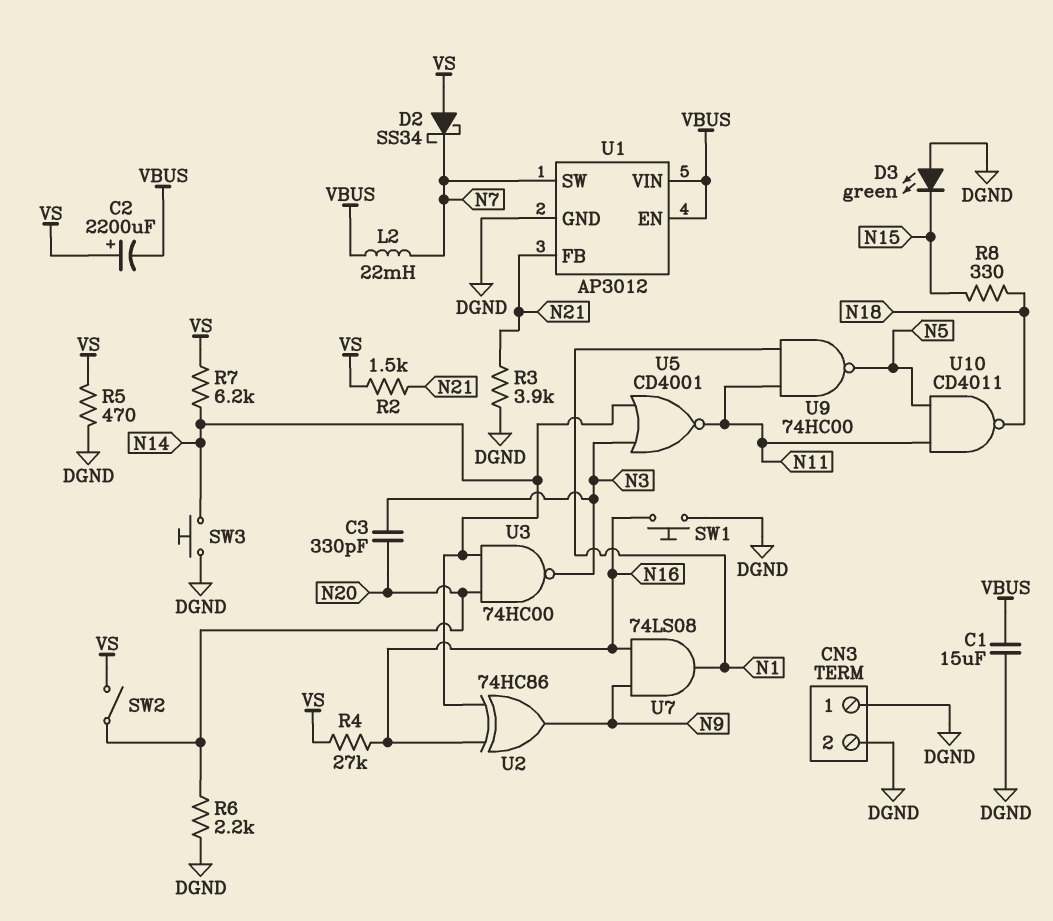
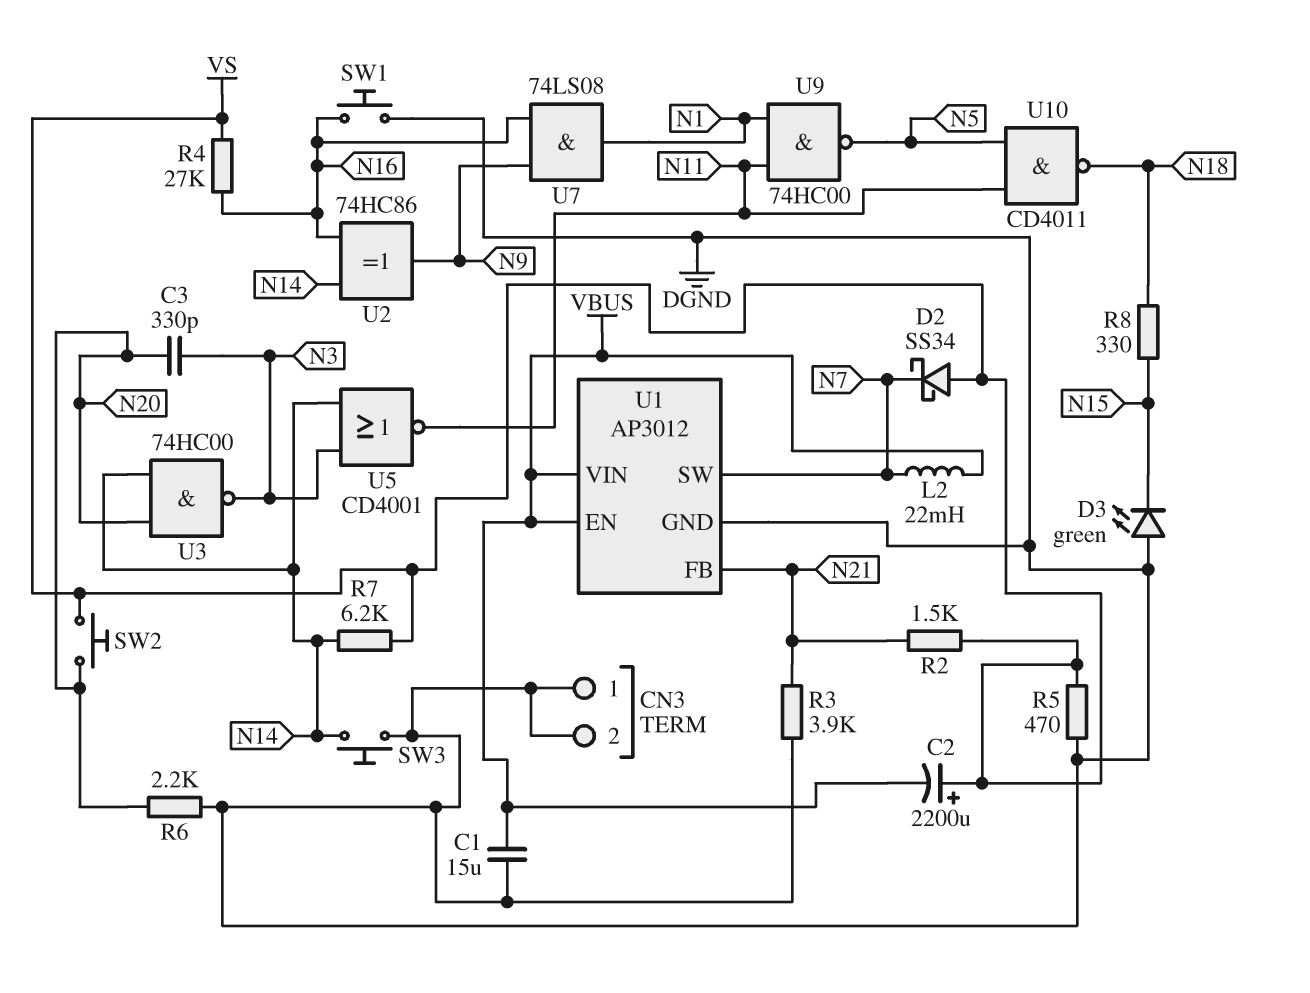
SW2: switch (N20, VS) -> button (N20, VS)

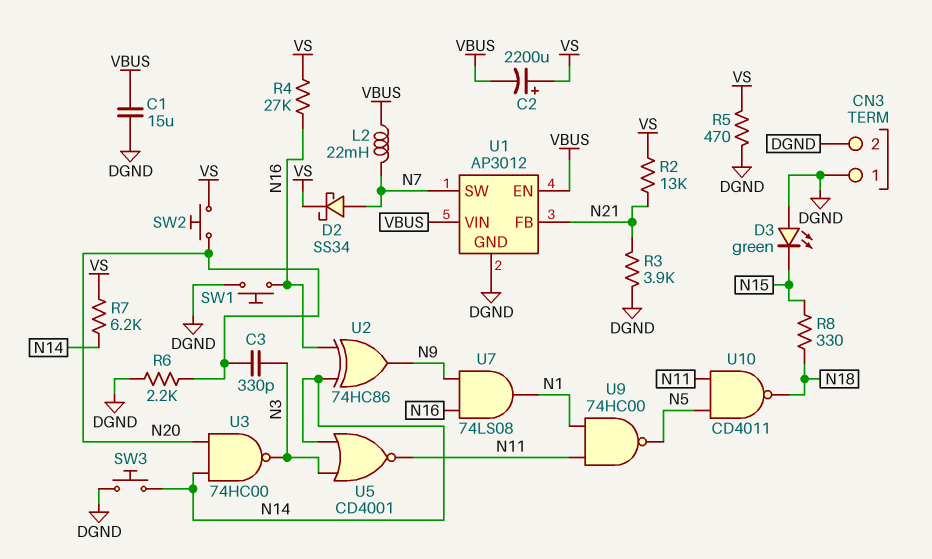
D2: schottky SS34 (A VS, K N7) -> schottky SS34 (A N7, K VS)
R2: 1.5k (N21, VS) -> 13k (N21, VS)

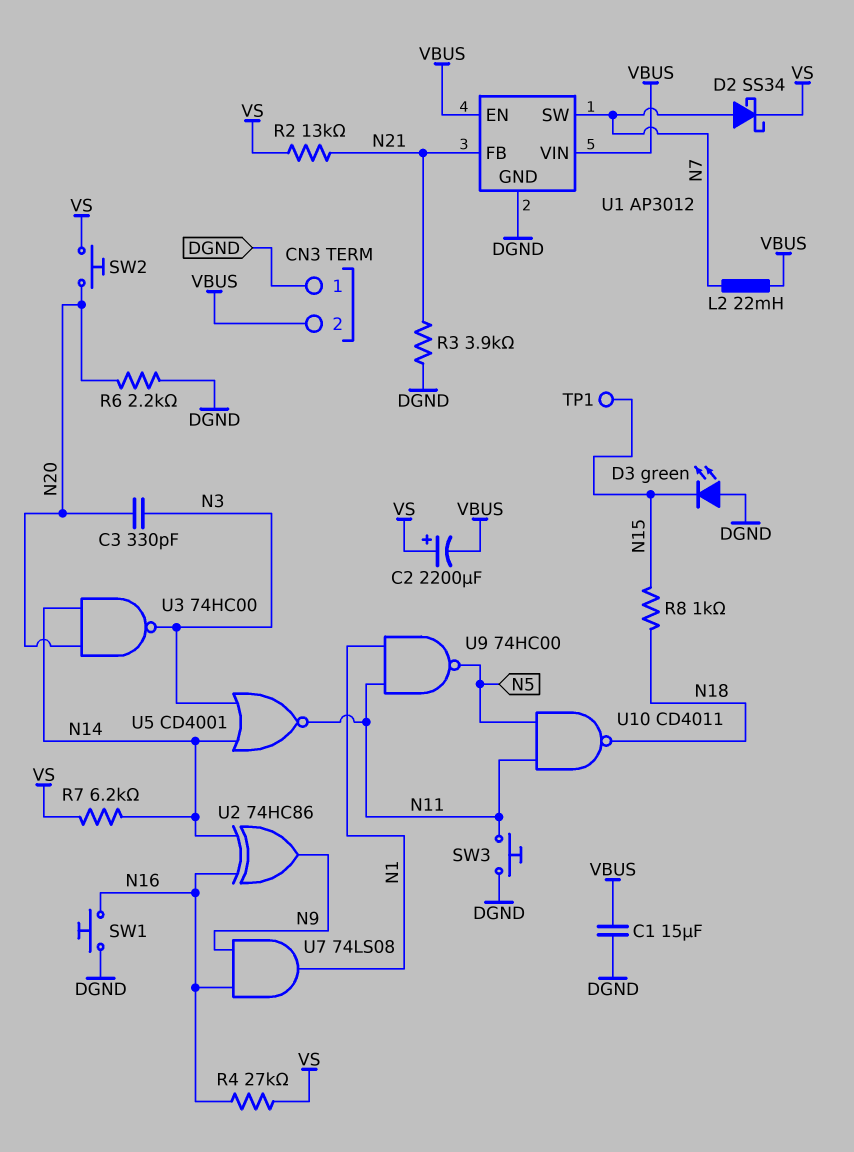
CN3 pin 2: DGND -> VBUS
R5: 470 (DGND, VS) -> none
R8: 330 (N15, N18) -> 1k (N15, N18)
SW3: button (DGND, N14) -> button (DGND, N11)
TP1: none -> test point (N15)

